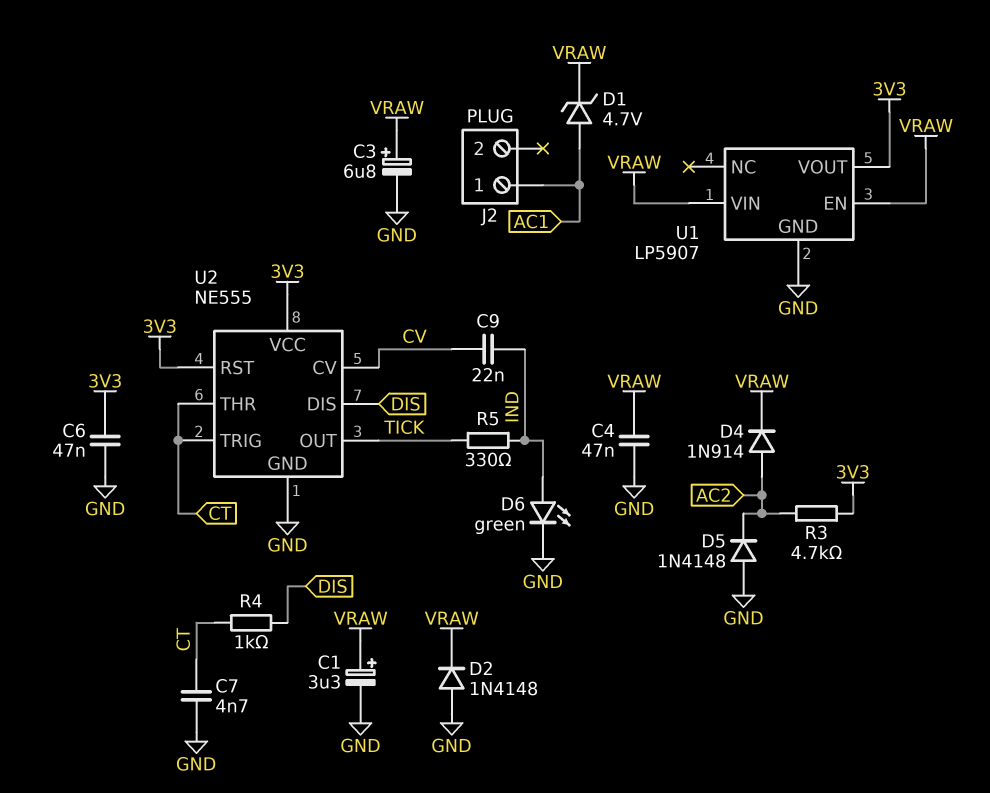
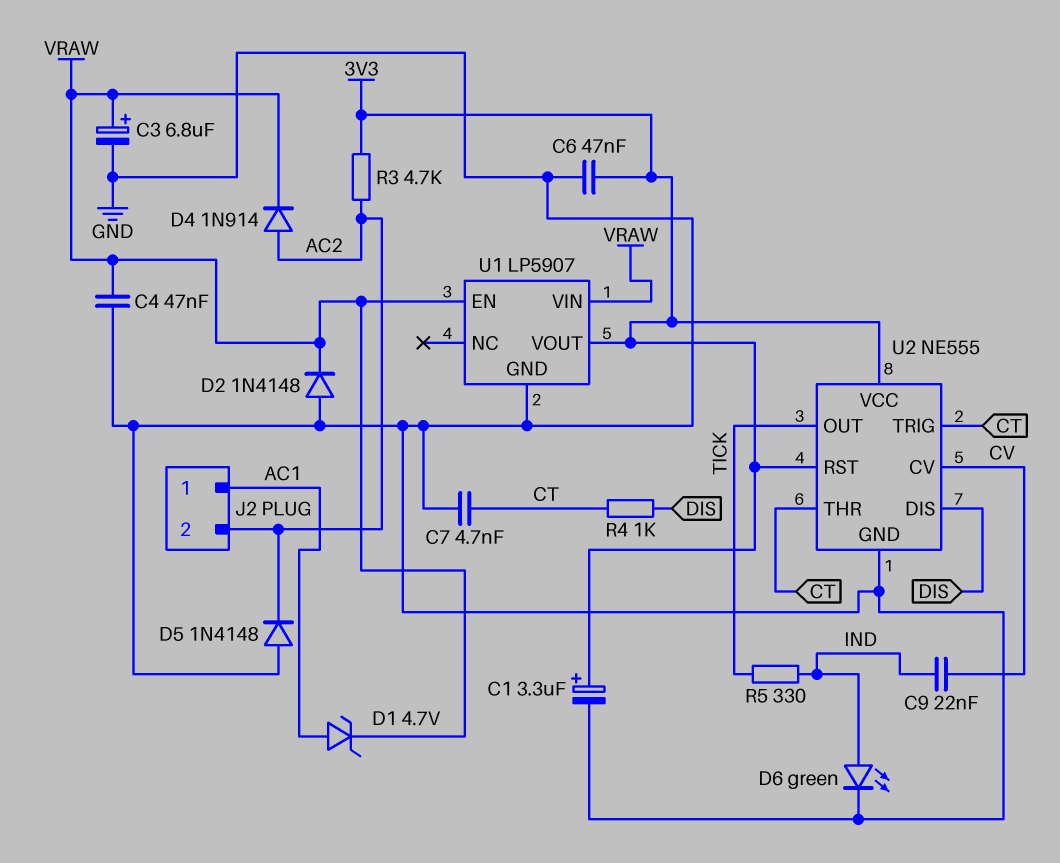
C1: 3.3uF (plus VRAW, minus GND) -> 3.3uF (plus 3V3, minus GND)
J2 pin 2: none -> AC2

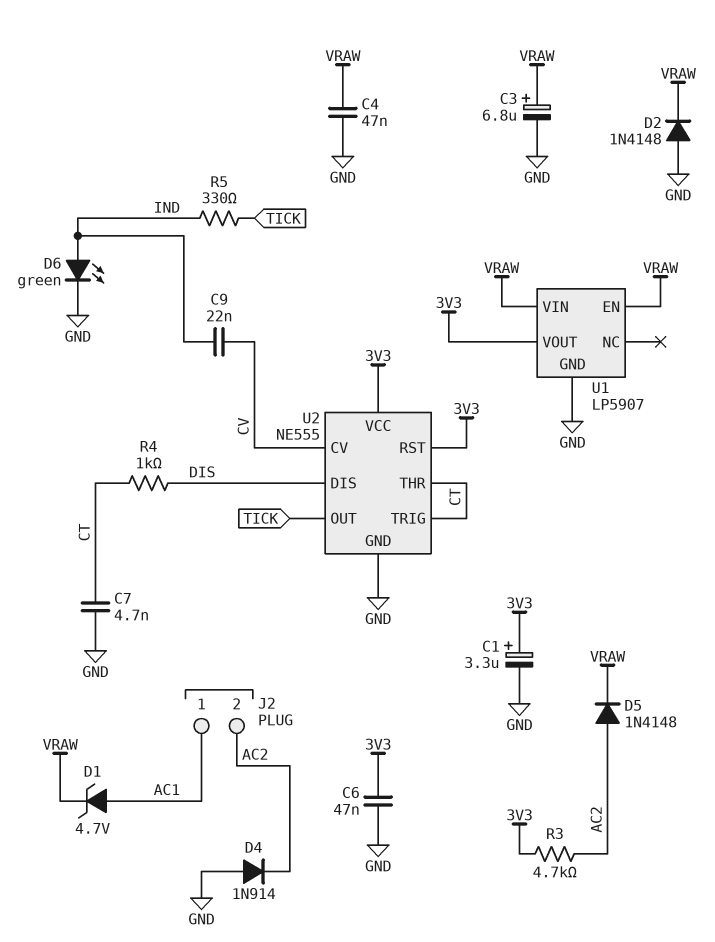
D4: diode 1N914 (A AC2, K VRAW) -> diode 1N914 (A GND, K AC2)
D5: diode 1N4148 (A GND, K AC2) -> diode 1N4148 (A AC2, K VRAW)

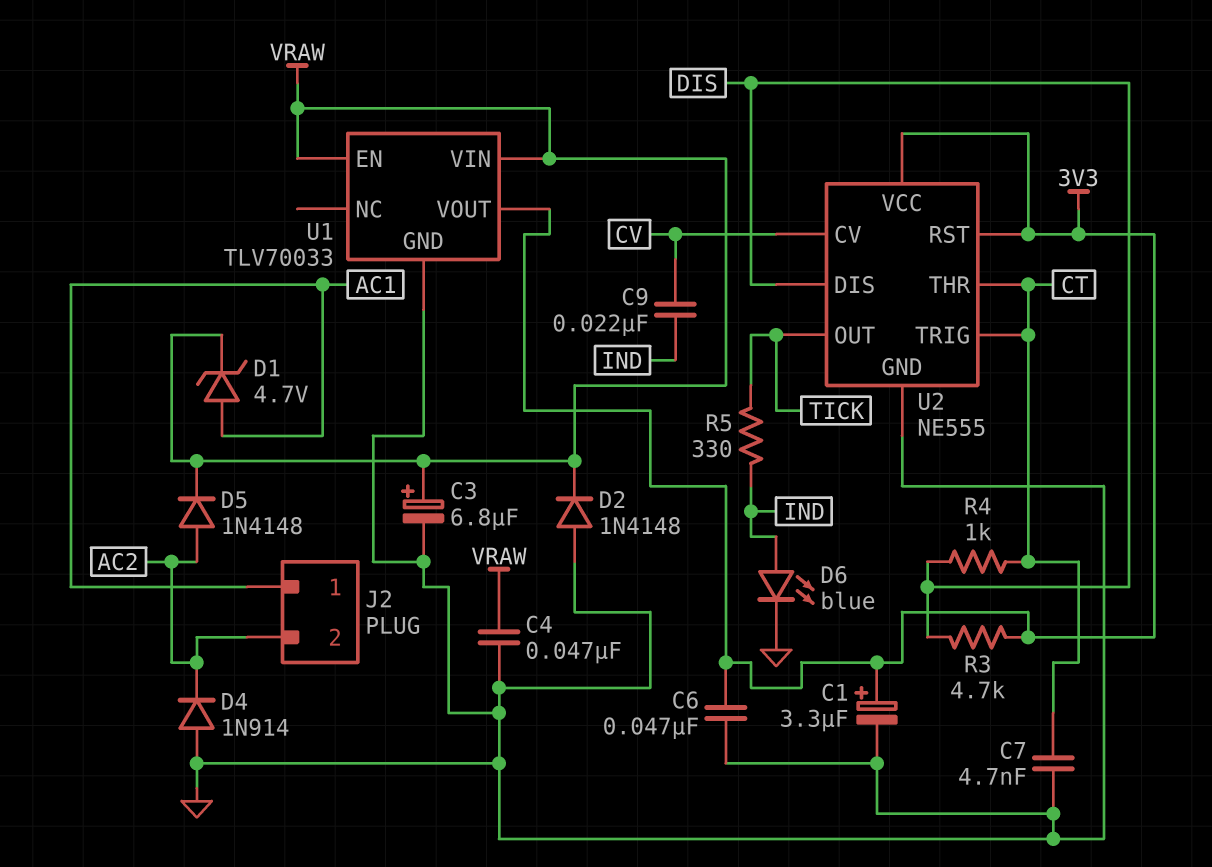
D6: LED green (A IND, K GND) -> LED blue (A IND, K GND)
R3: 4.7k (3V3, AC2) -> 4.7k (3V3, DIS)
U1: LP5907 -> TLV70033

